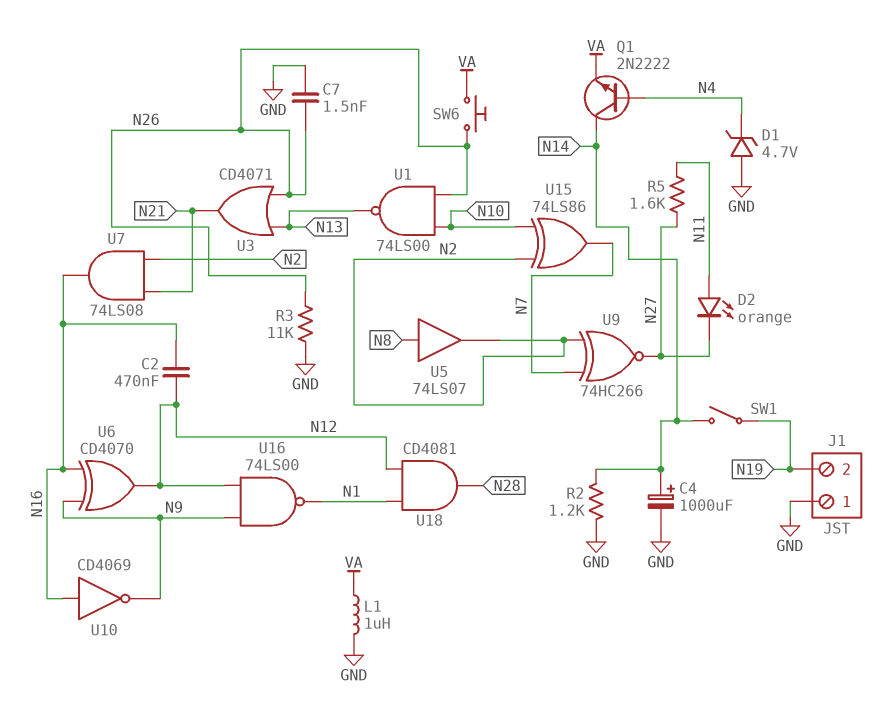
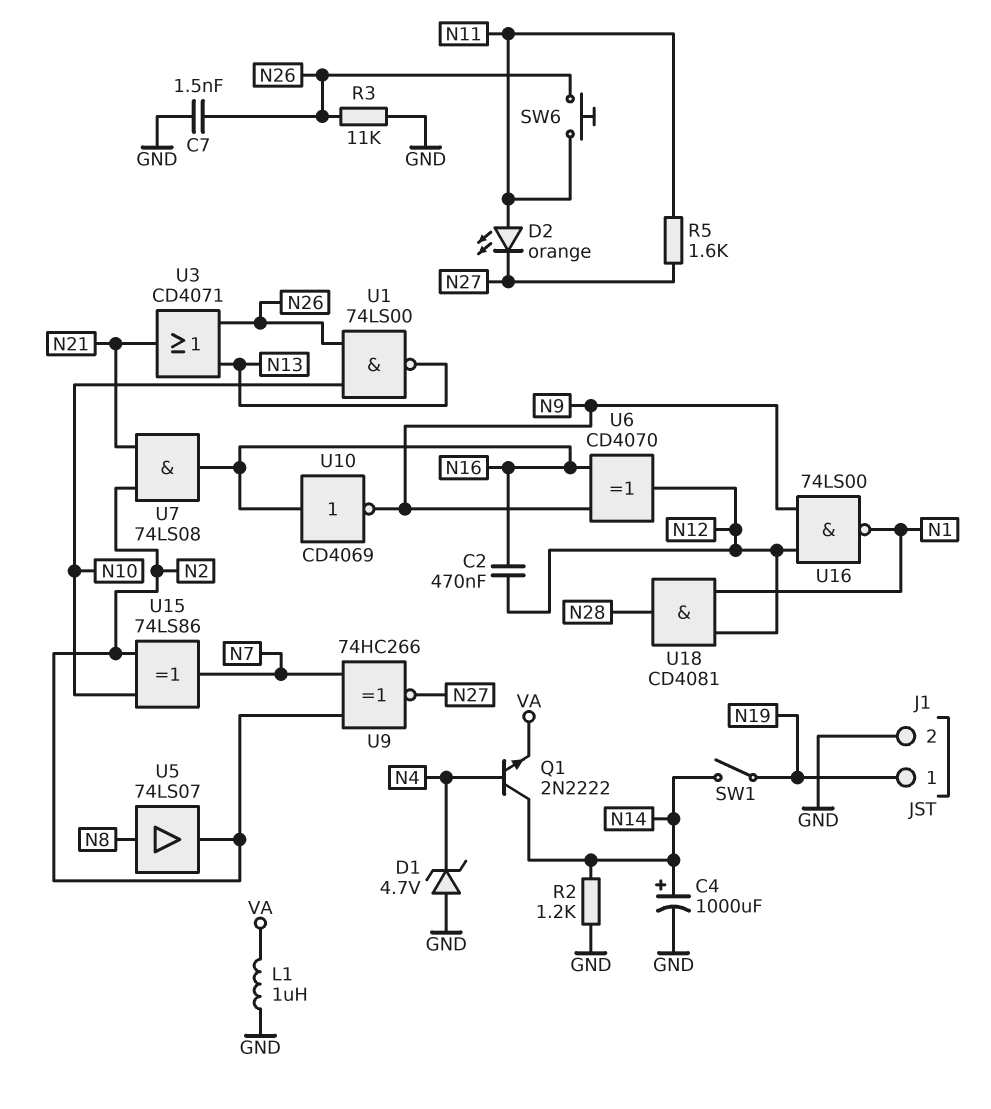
J1 pin 1: GND -> N19
J1 pin 2: N19 -> GND
SW6: button (N26, VA) -> button (N11, N26)

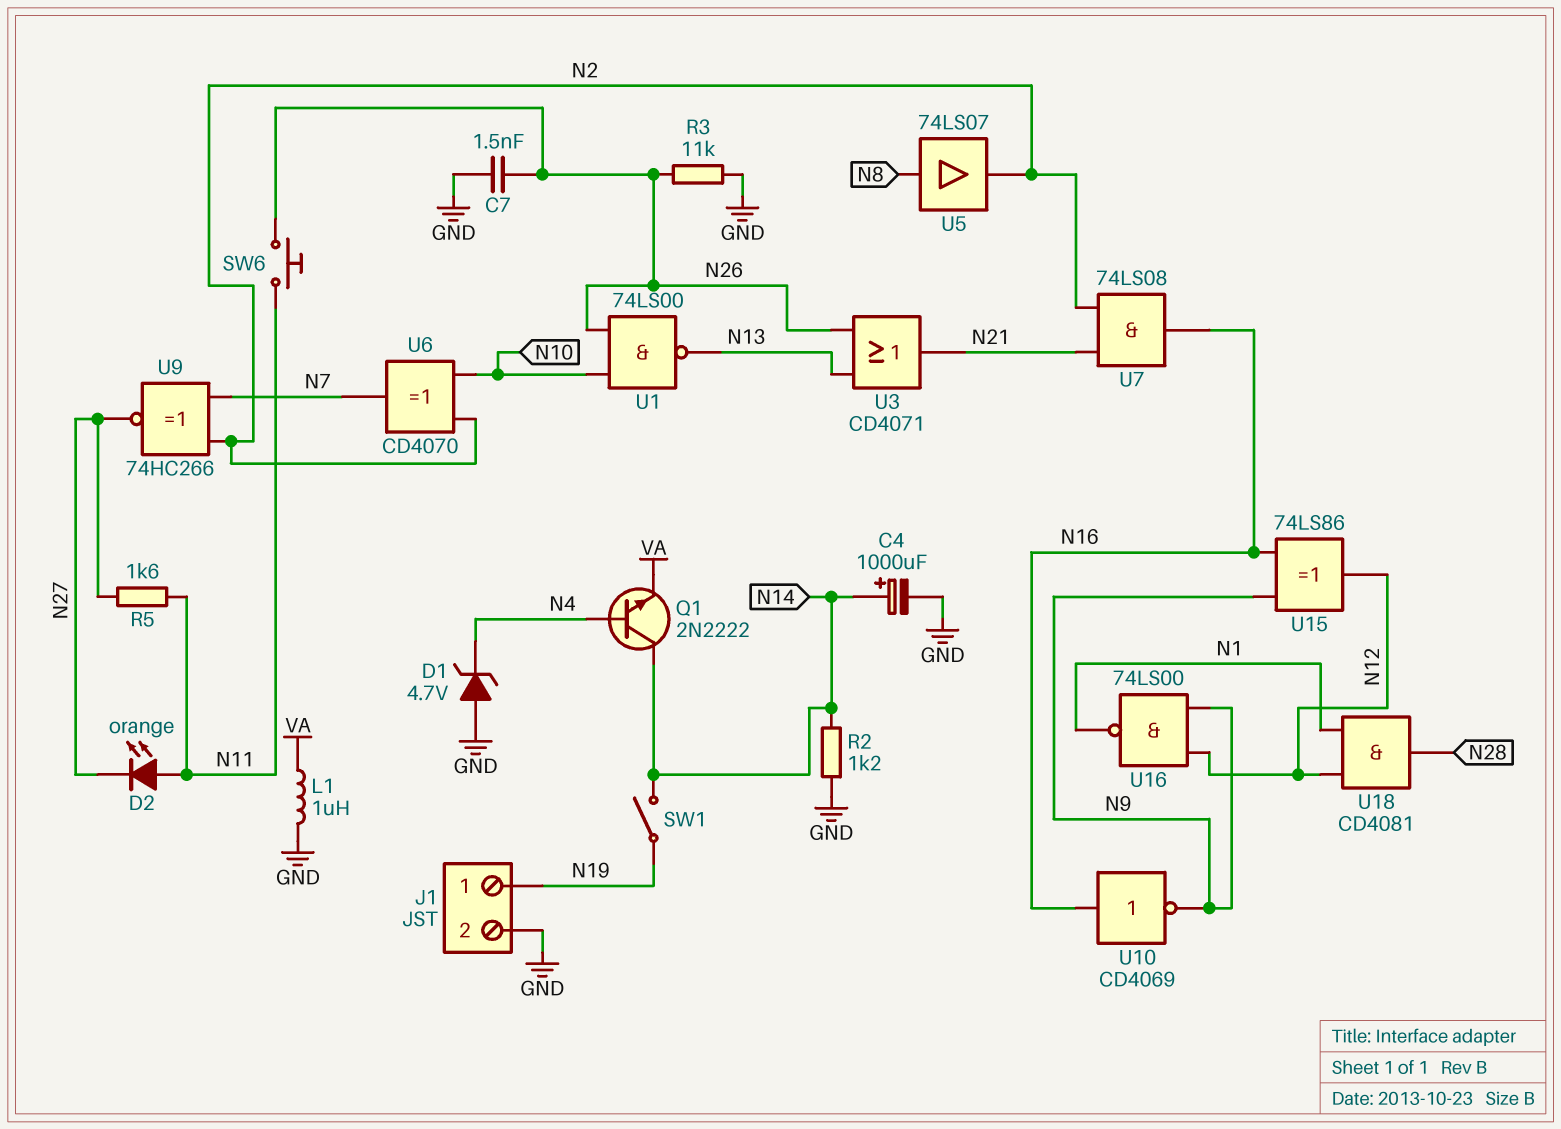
C2: 470nF (N12, N16) -> none
U6: XOR CD4070 (in N9, in N16, out N12) -> XOR CD4070 (in N2, in N10, out N7)
U15: XOR 74LS86 (in N2, in N10, out N7) -> XOR 74LS86 (in N9, in N16, out N12)

